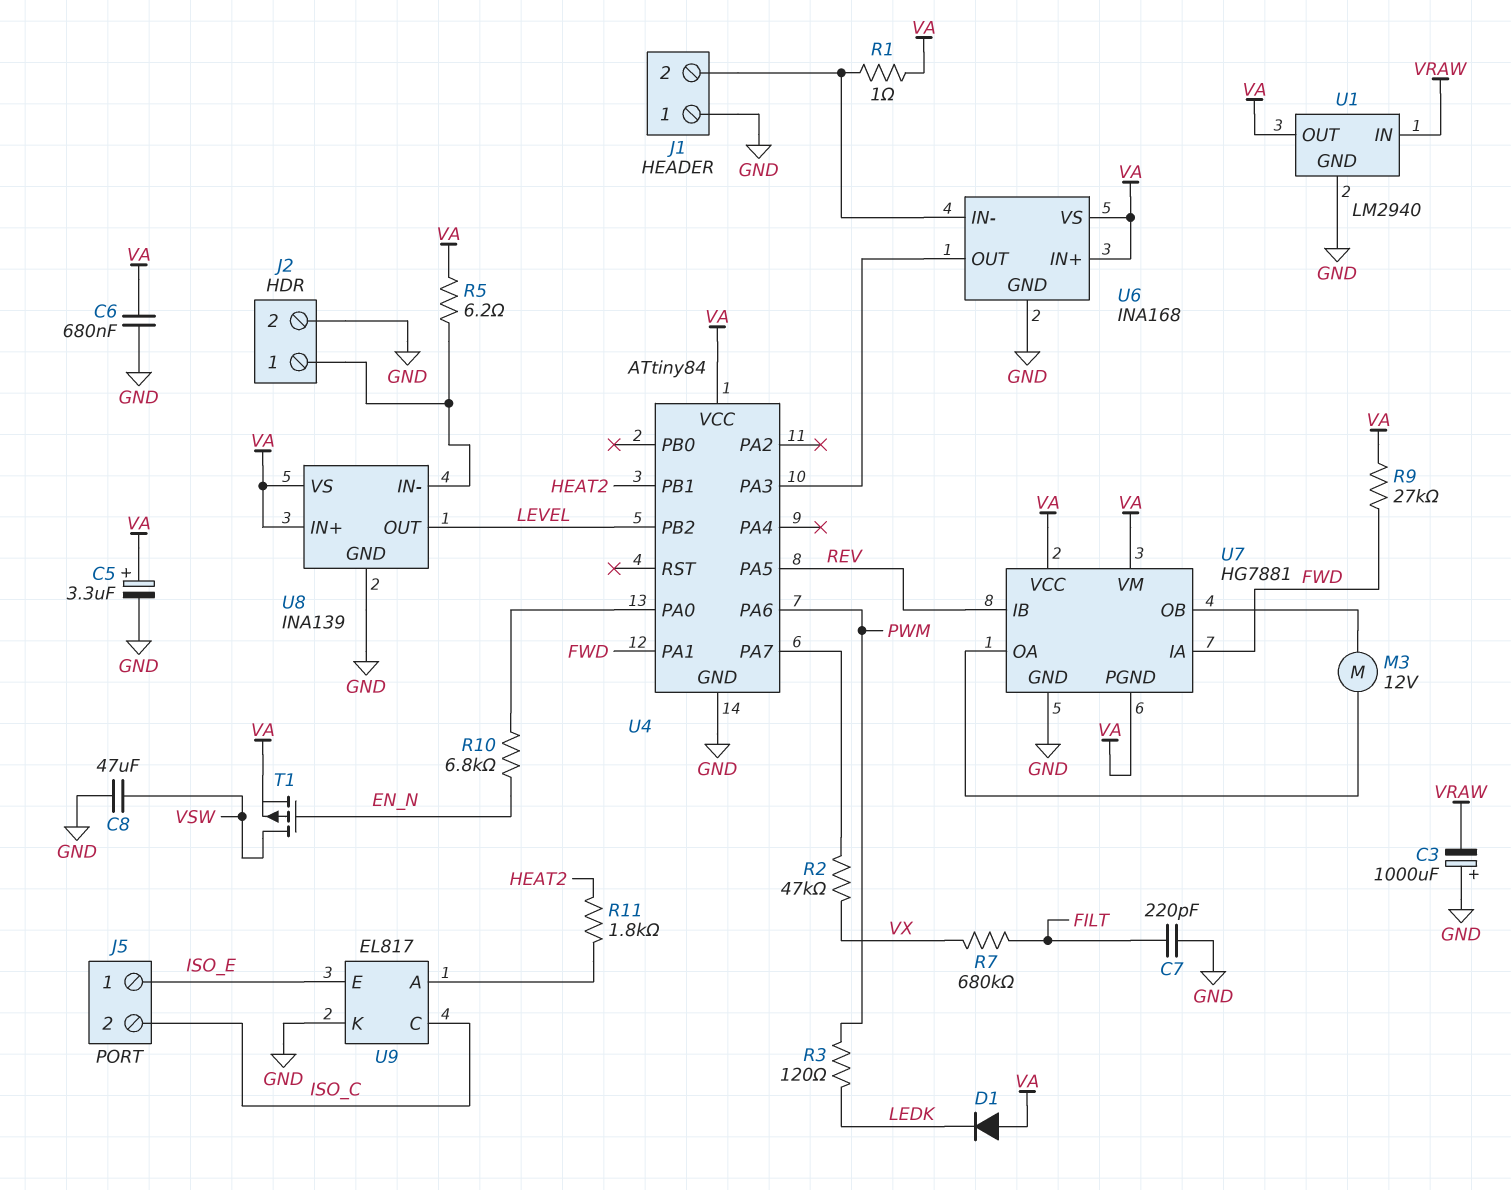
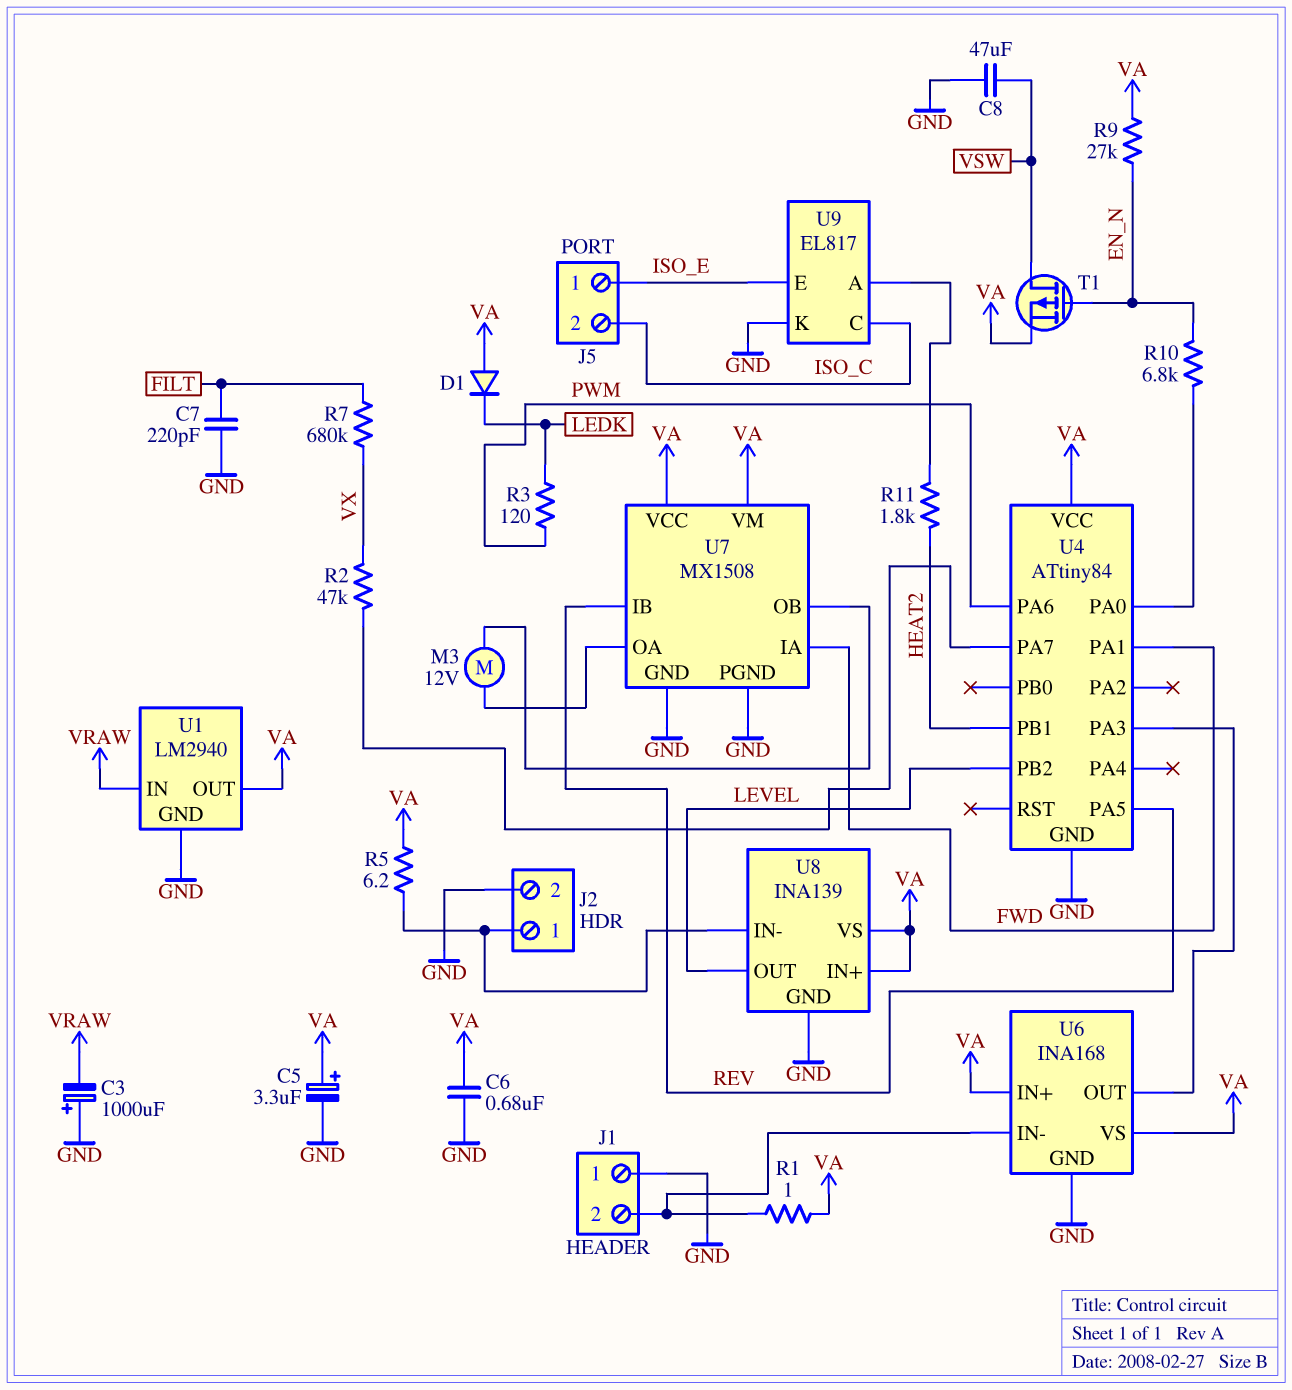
R9: 27k (FWD, VA) -> 27k (EN_N, VA)
U7: HG7881 -> MX1508
U7 pin PGND: VA -> GND

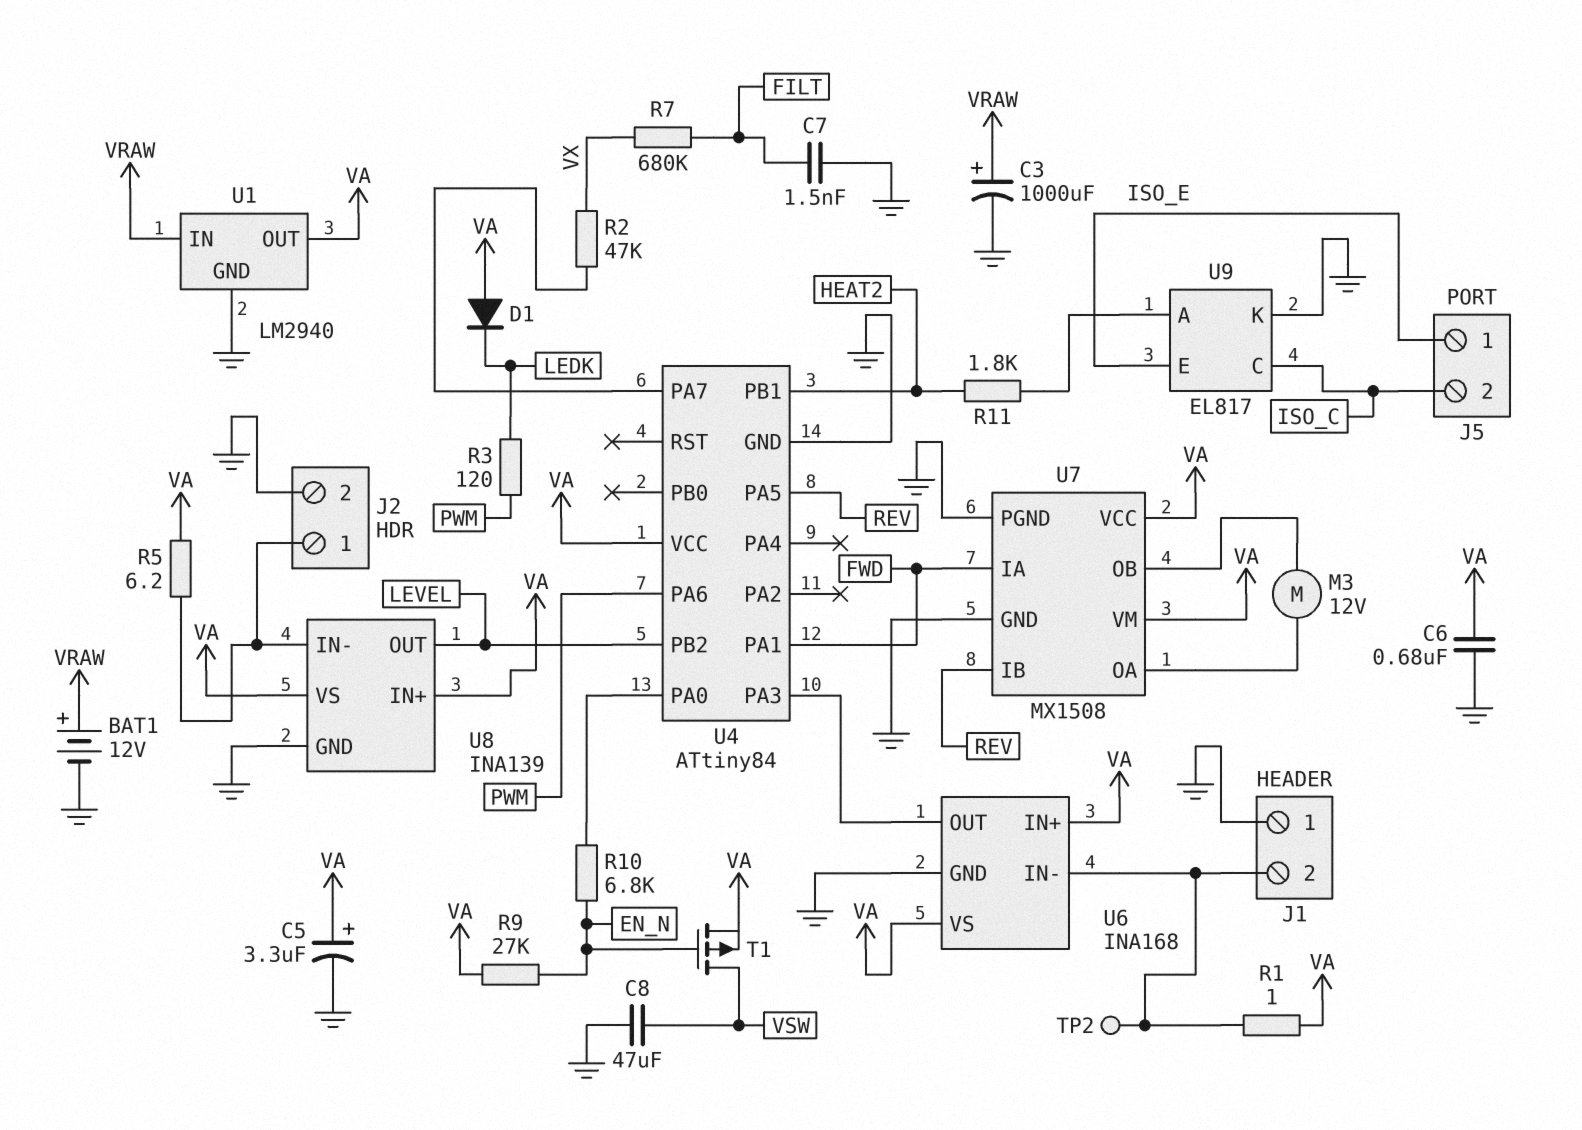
BAT1: none -> 12V (plus VRAW, minus GND)
C3: 1000uF (plus GND, minus VRAW) -> 1000uF (plus VRAW, minus GND)
C7: 220pF (FILT, GND) -> 1.5nF (FILT, GND)
TP2: none -> test point (J1/2)

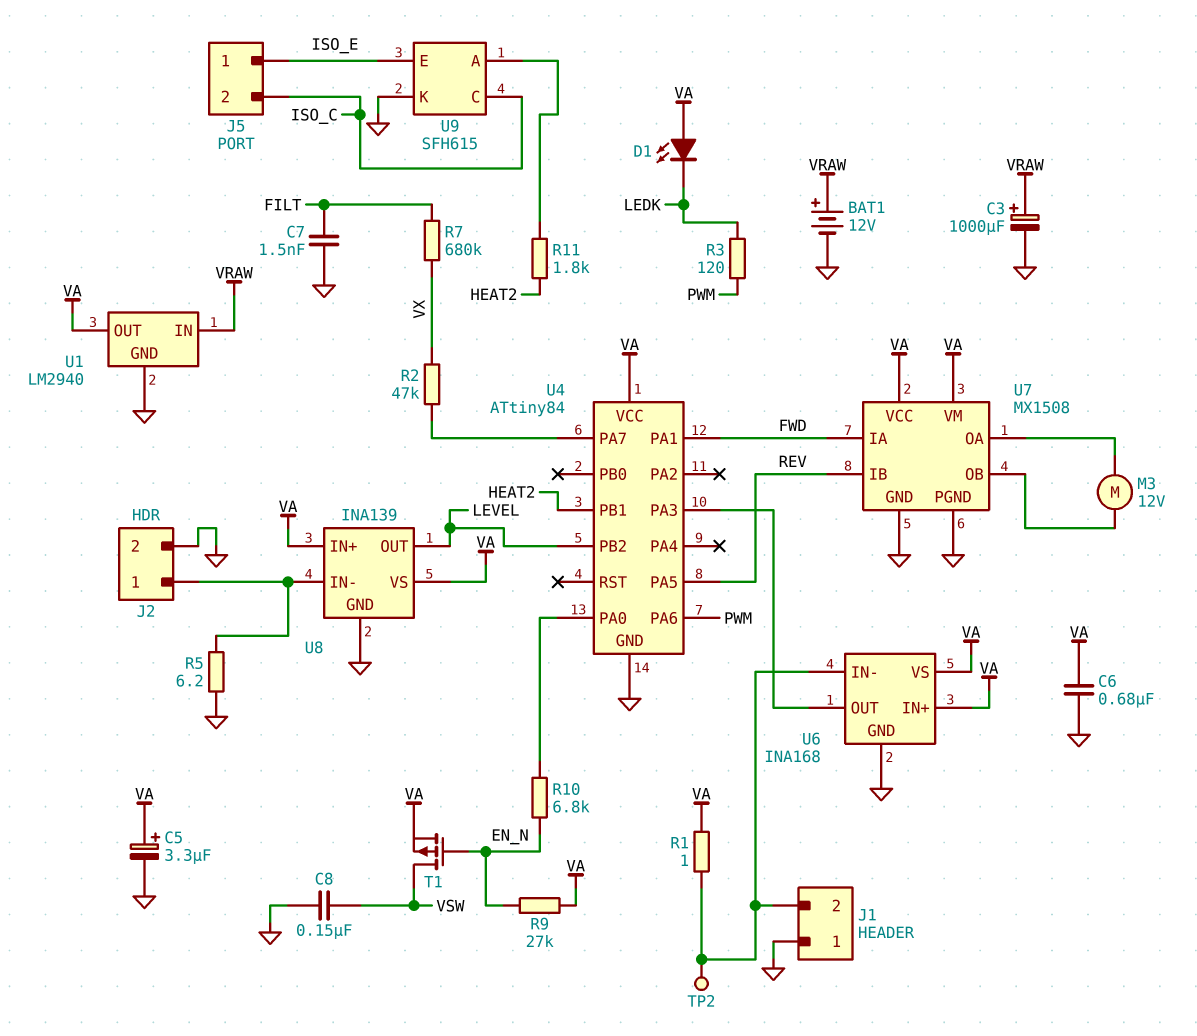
C8: 47uF (GND, VSW) -> 150nF (GND, VSW)
D1: diode (A VA, K LEDK) -> LED (A VA, K LEDK)
R5: 6.2 (J2/1, VA) -> 6.2 (GND, J2/1)
U9: EL817 -> SFH615

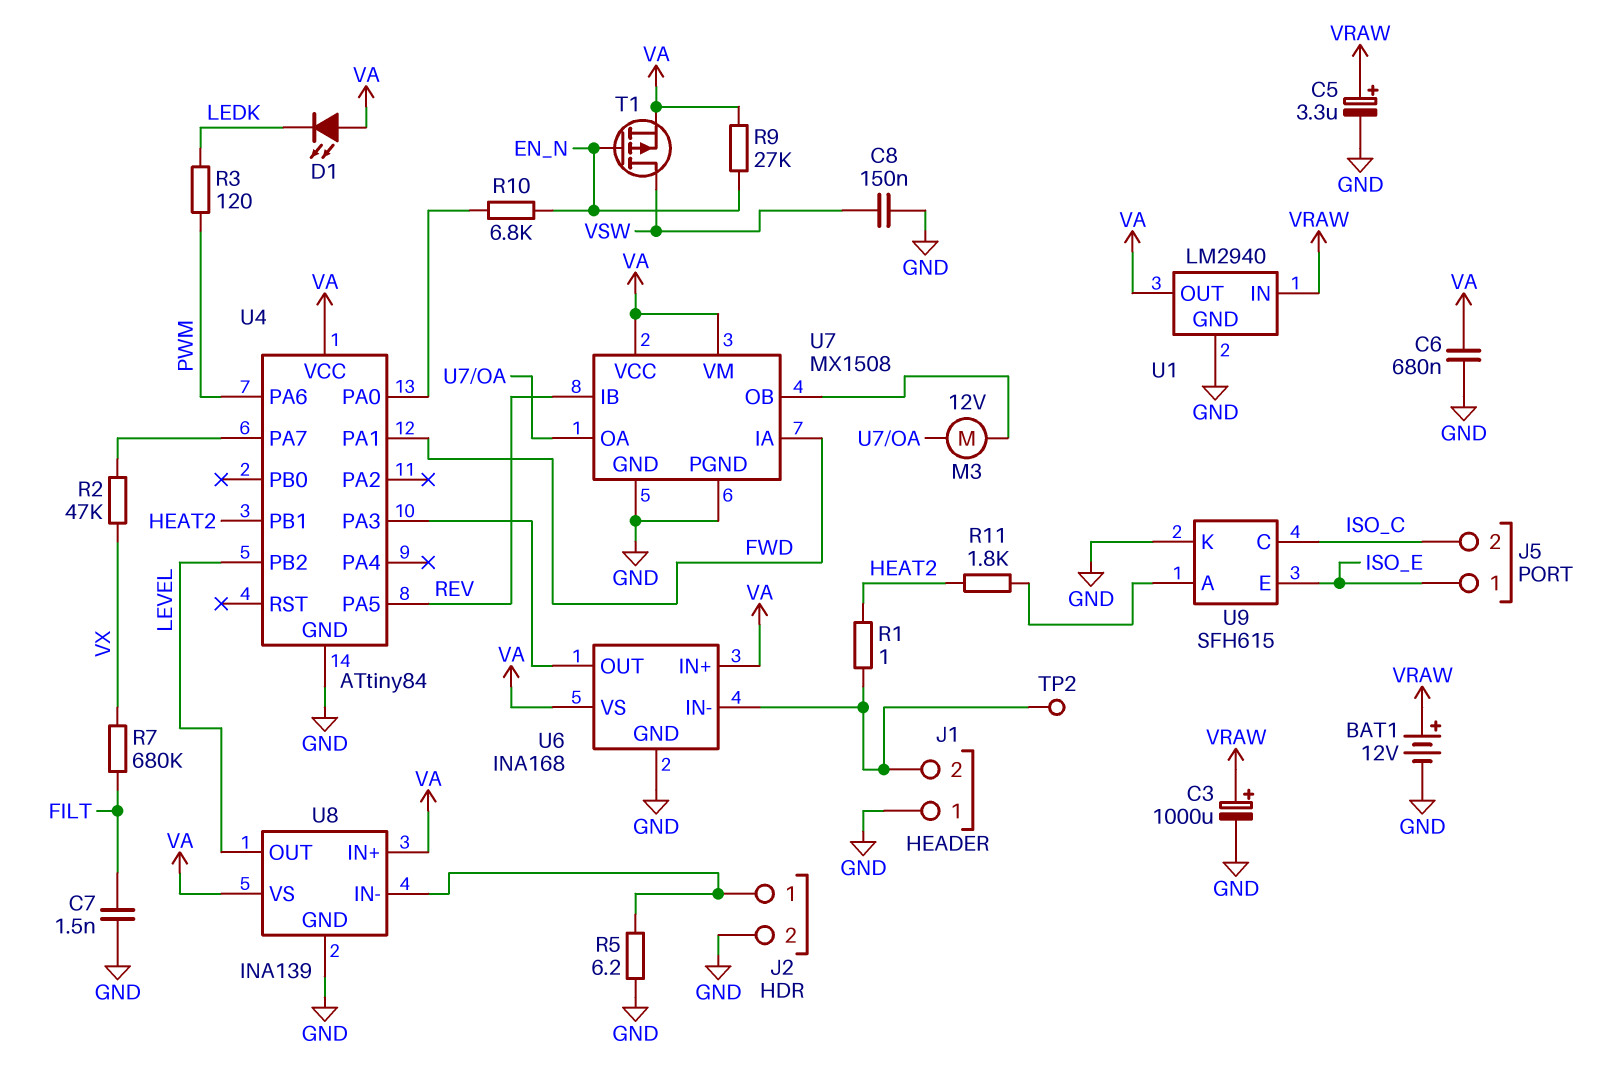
C5: 3.3uF (plus VA, minus GND) -> 3.3uF (plus VRAW, minus GND)
R1: 1 (J1/2, VA) -> 1 (HEAT2, J1/2)

